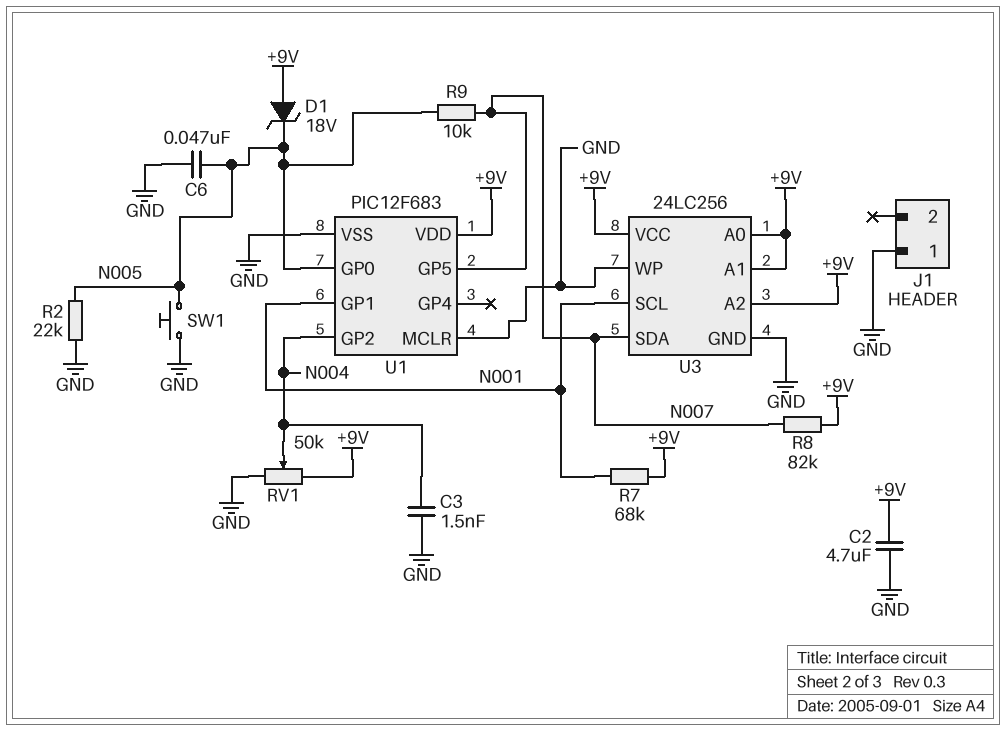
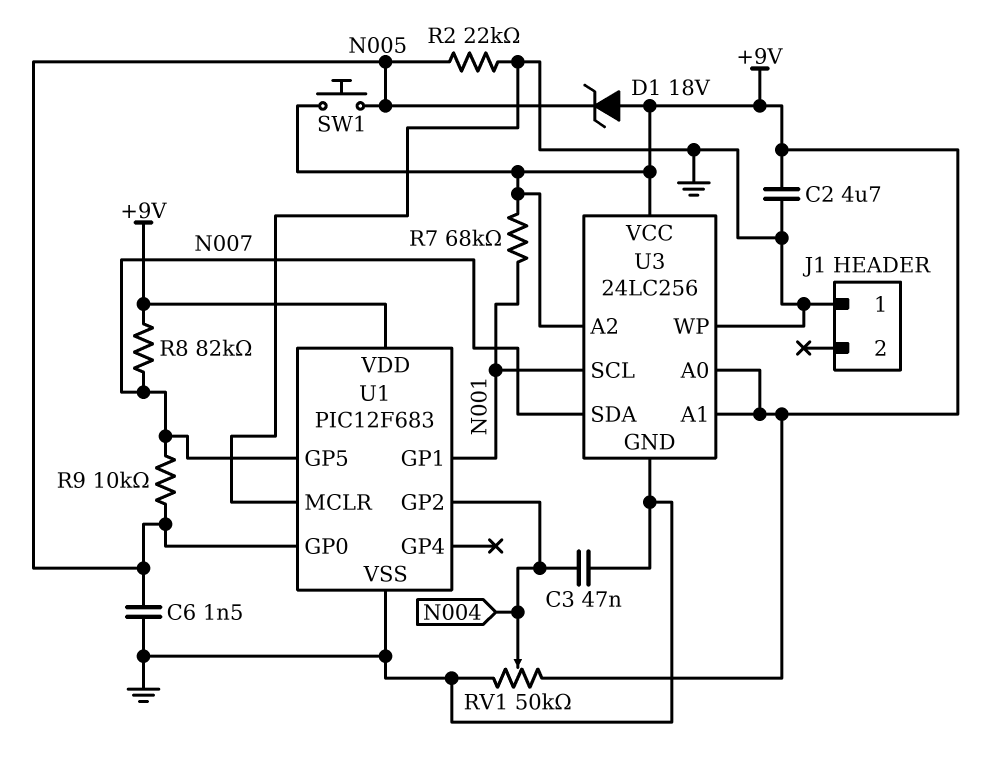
C3: 1.5nF (GND, N004) -> 47nF (GND, N004)
C6: 47nF (GND, N005) -> 1.5nF (GND, N005)
SW1: button (GND, N005) -> button (+9V, N005)

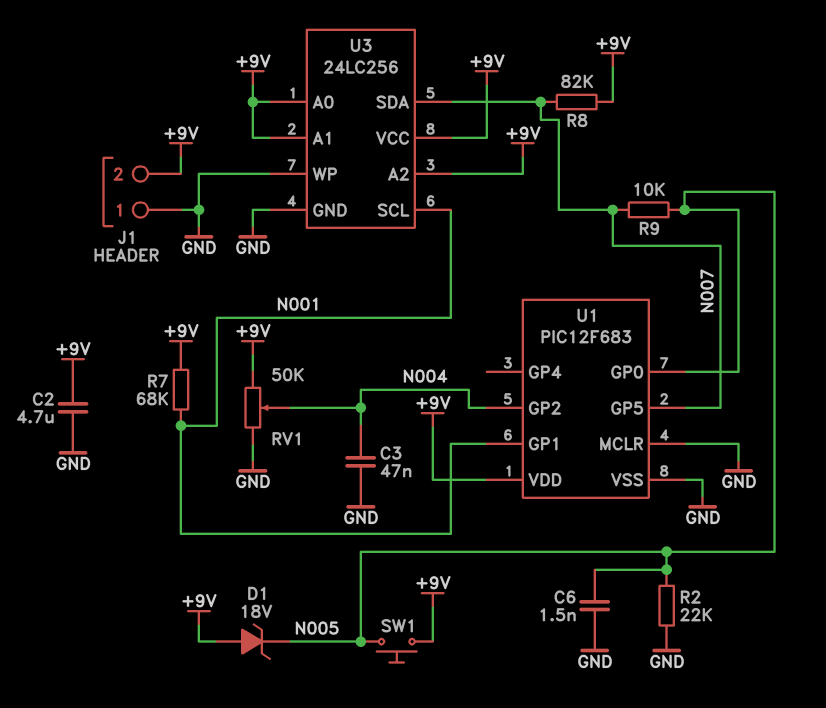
J1 pin 2: none -> +9V

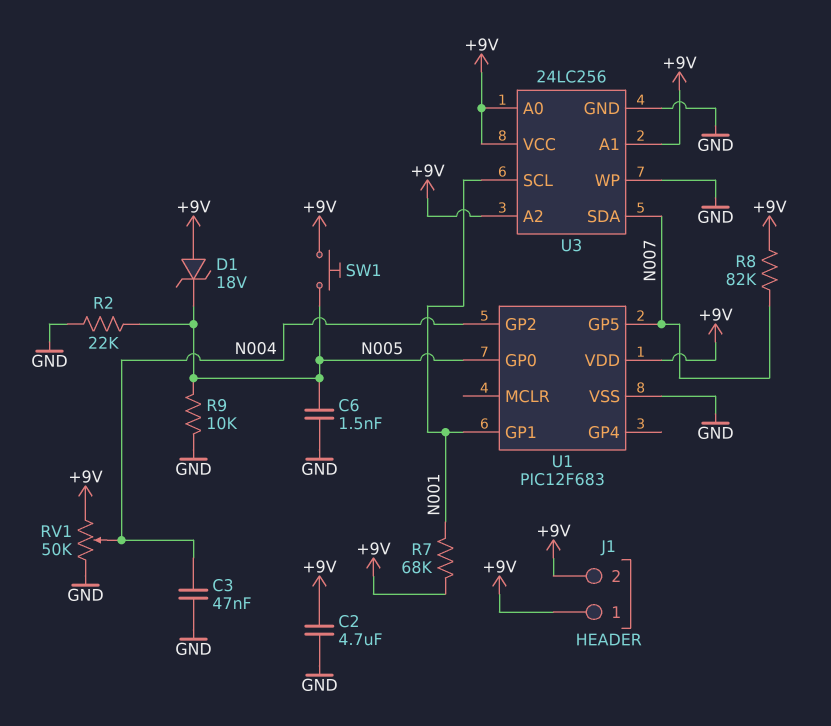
J1 pin 1: GND -> +9V
R9: 10k (N005, N007) -> 10k (GND, N005)
U1 pin MCLR: GND -> none

